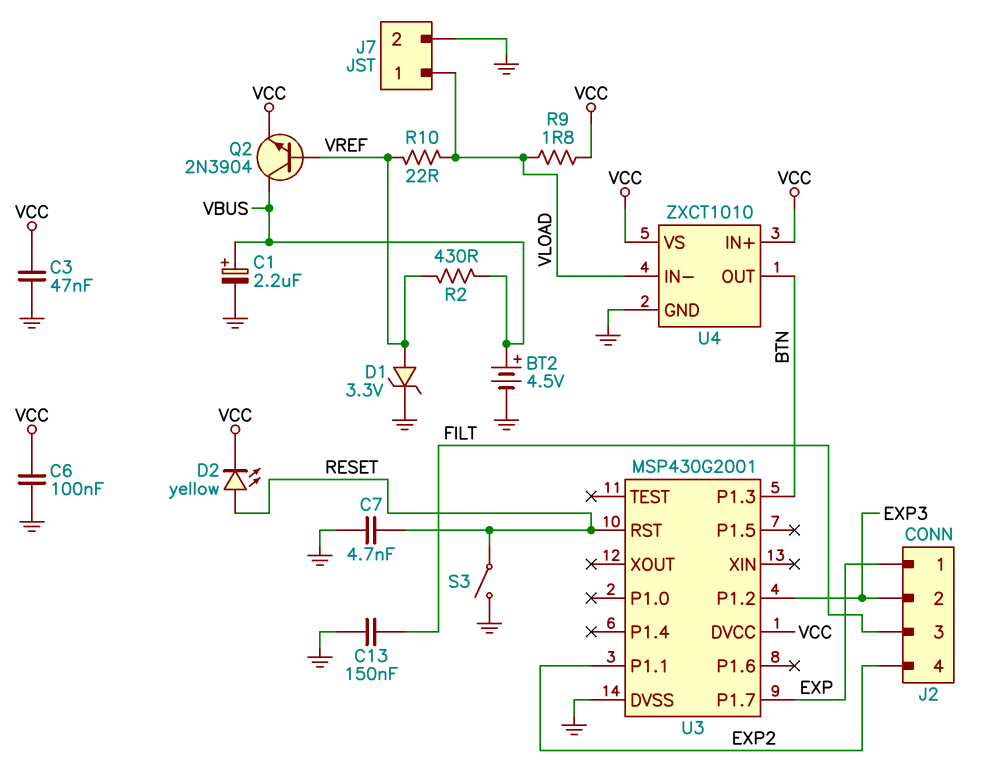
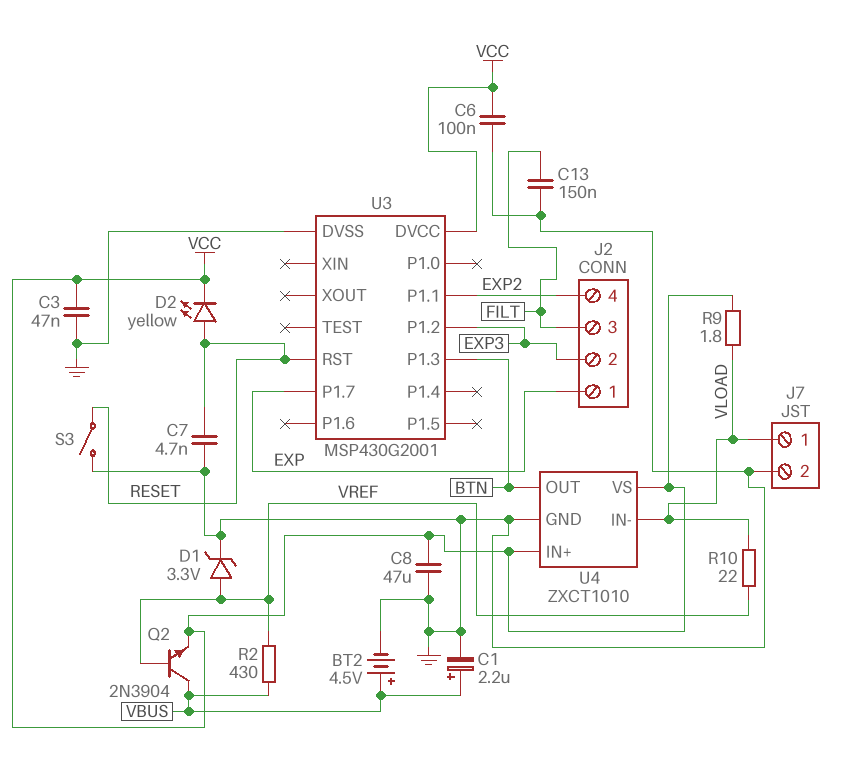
C8: none -> 47uF (GND, VCC)

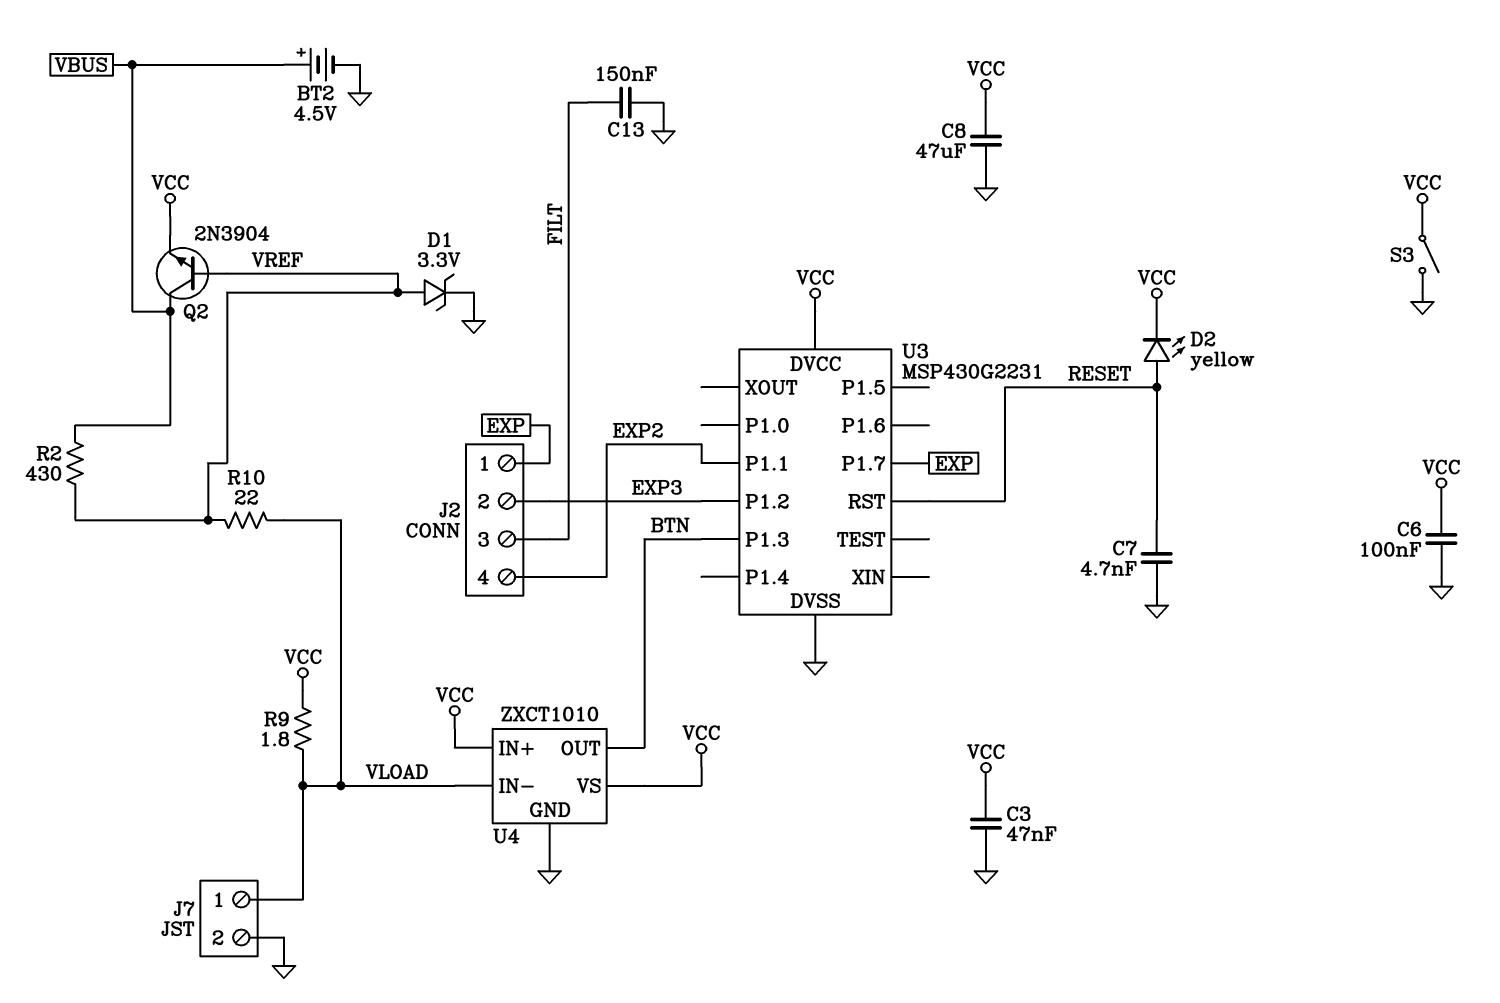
C1: 2.2uF (plus VBUS, minus GND) -> none
S3: switch (GND, RESET) -> switch (GND, VCC)
U3: MSP430G2001 -> MSP430G2231

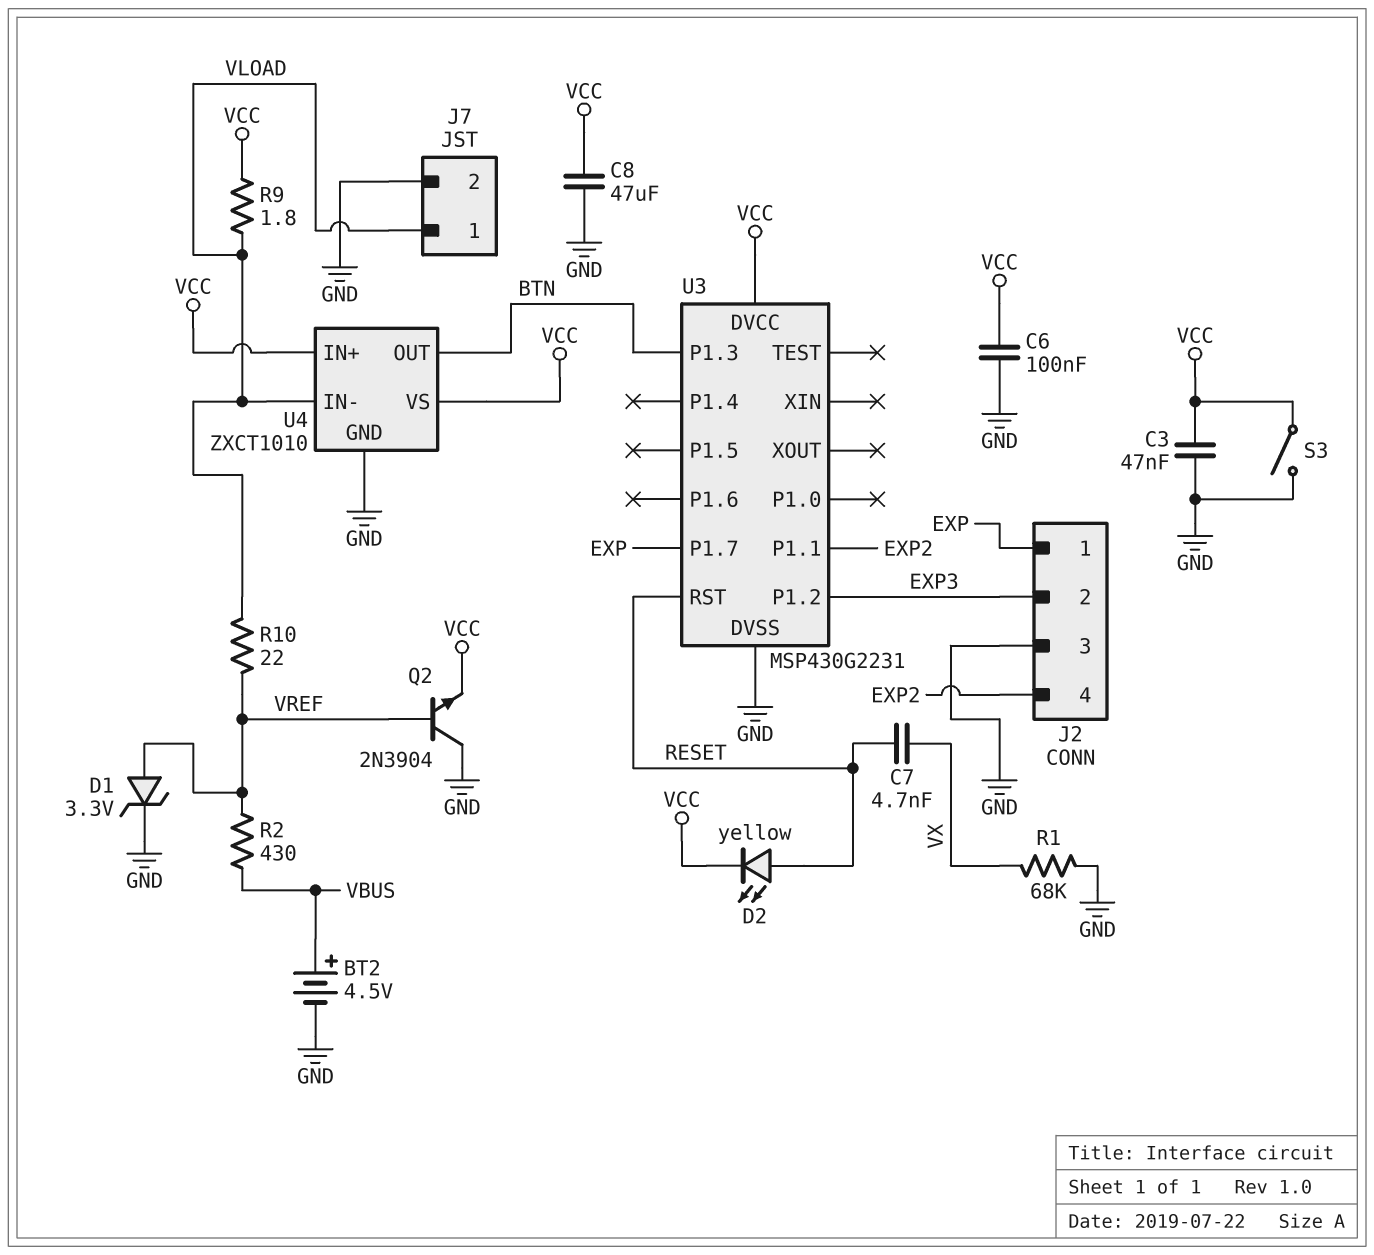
C7: 4.7nF (GND, RESET) -> 4.7nF (RESET, VX)
C13: 150nF (FILT, GND) -> none
J2 pin 3: FILT -> GND
Q2: NPN 2N3904 (B VREF, C VBUS, E VCC) -> NPN 2N3904 (B VREF, C GND, E VCC)
R1: none -> 68k (GND, VX)

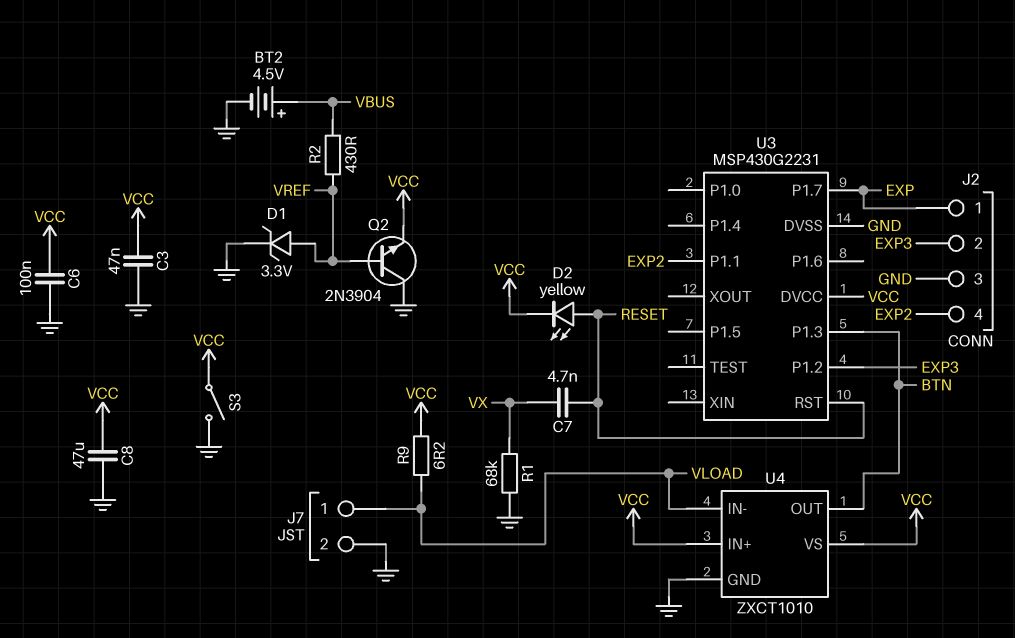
R9: 1.8 (VCC, VLOAD) -> 6.2 (VCC, VLOAD)
R10: 22 (VLOAD, VREF) -> none

